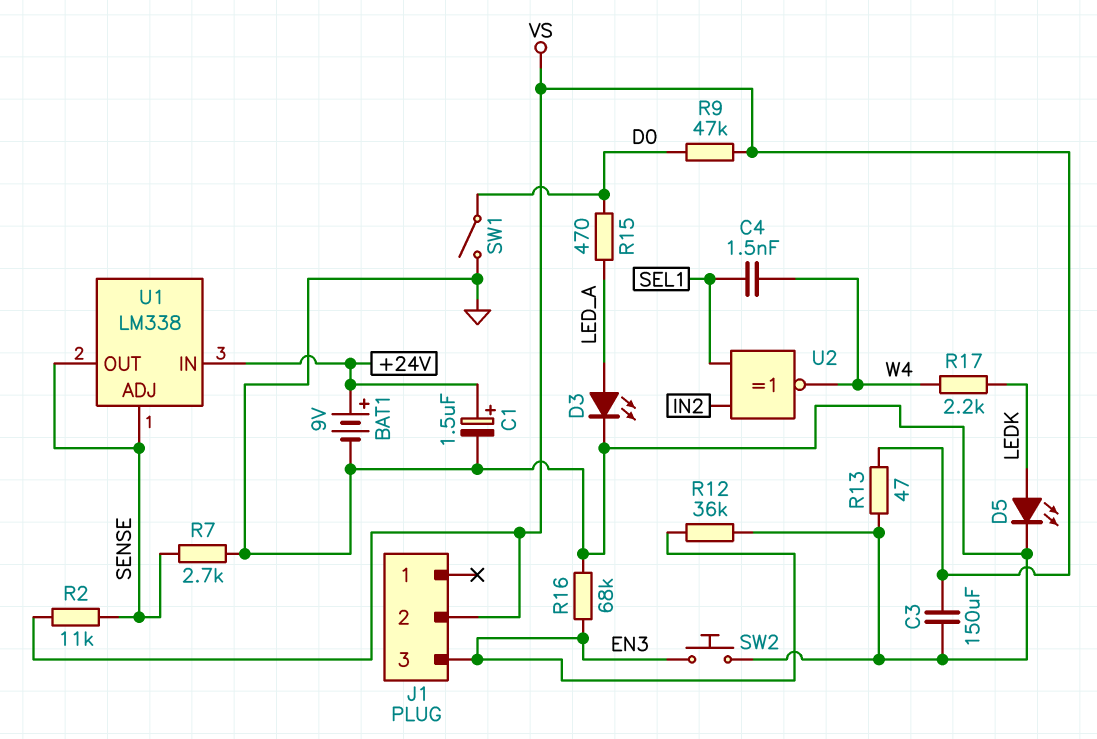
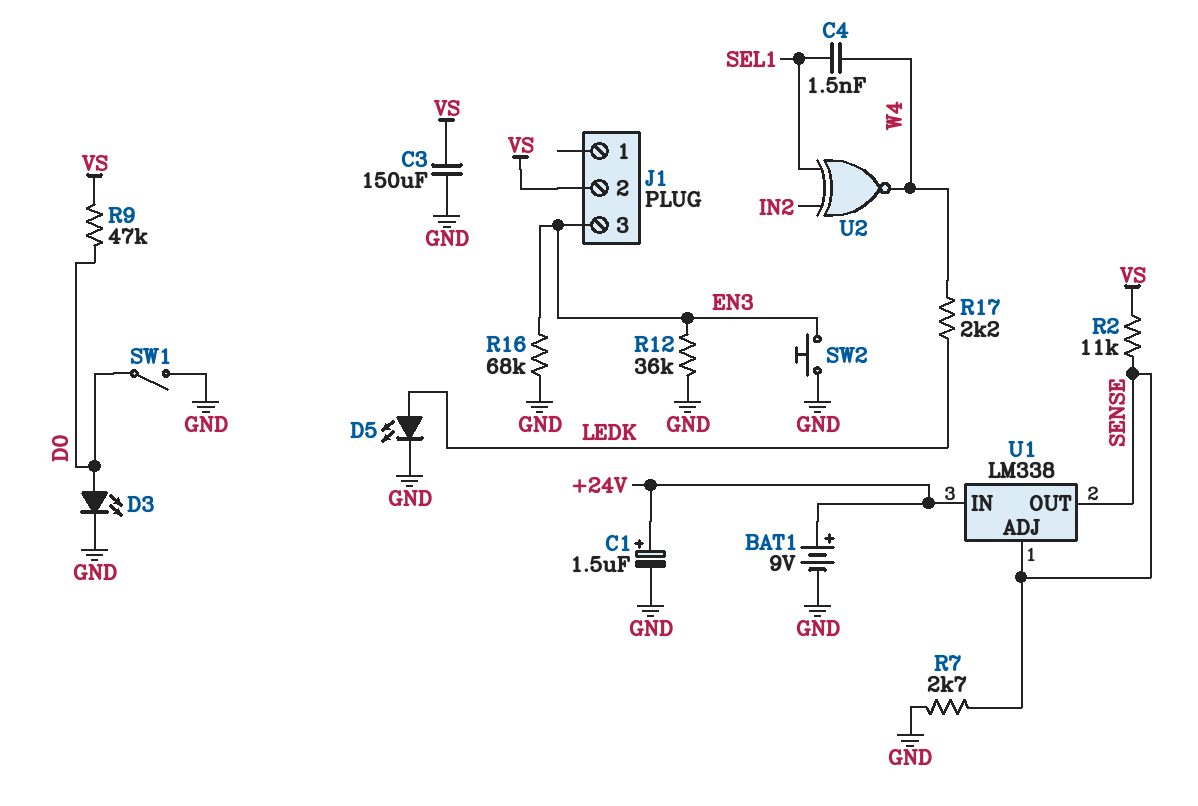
D3: LED (A LED_A, K GND) -> LED (A D0, K GND)
R13: 47 (GND, VS) -> none
R15: 470 (D0, LED_A) -> none

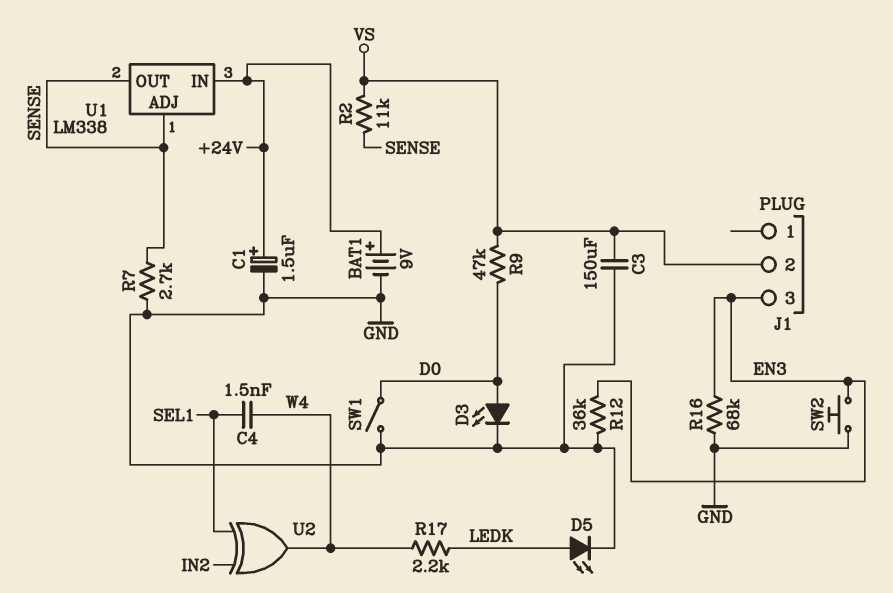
U2: XNOR (in IN2, in SEL1, out W4) -> XOR (in IN2, in SEL1, out W4)

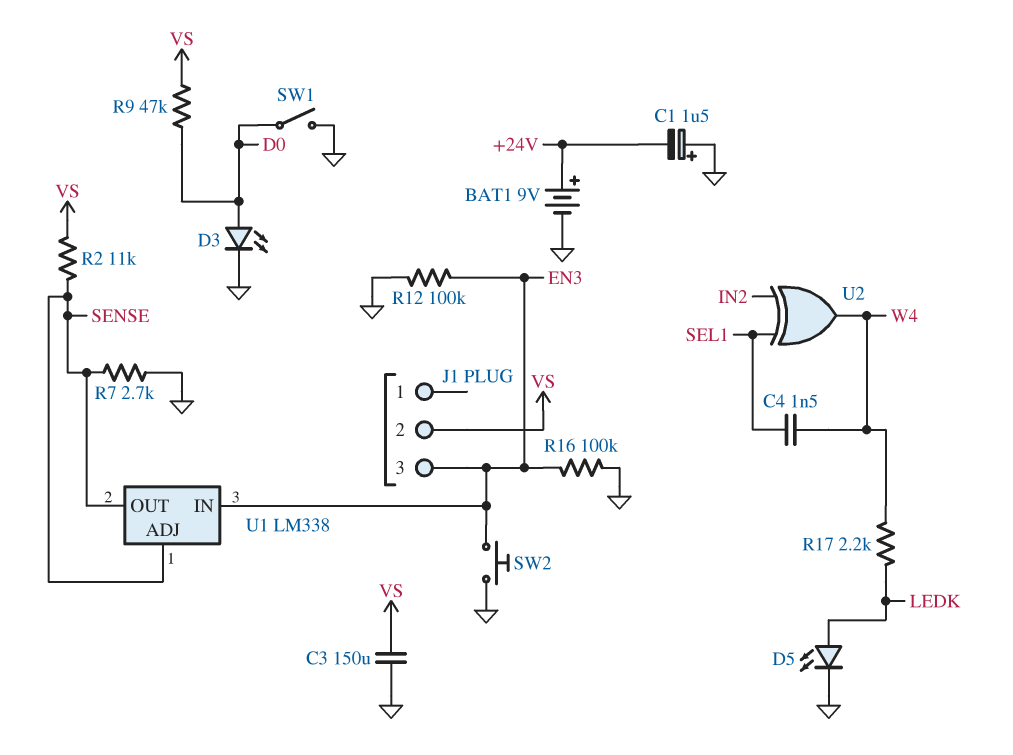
C1: 1.5uF (plus +24V, minus GND) -> 1.5uF (plus GND, minus +24V)
R12: 36k (EN3, GND) -> 100k (EN3, GND)
R16: 68k (EN3, GND) -> 100k (EN3, GND)
U1 pin IN: +24V -> EN3

